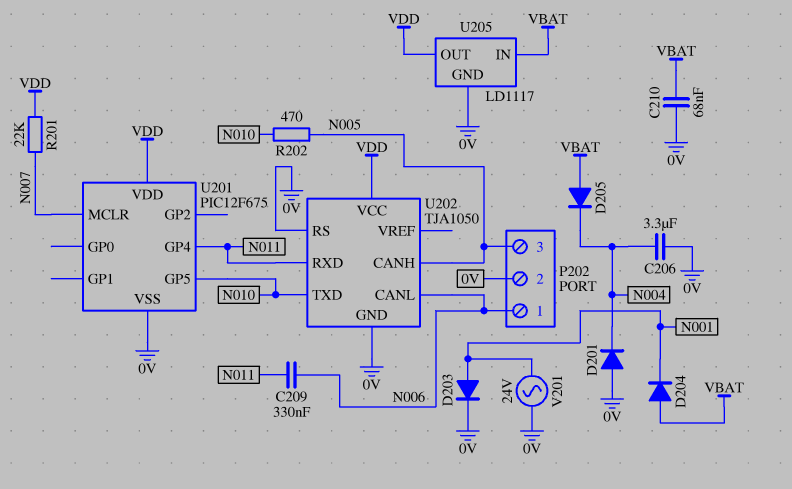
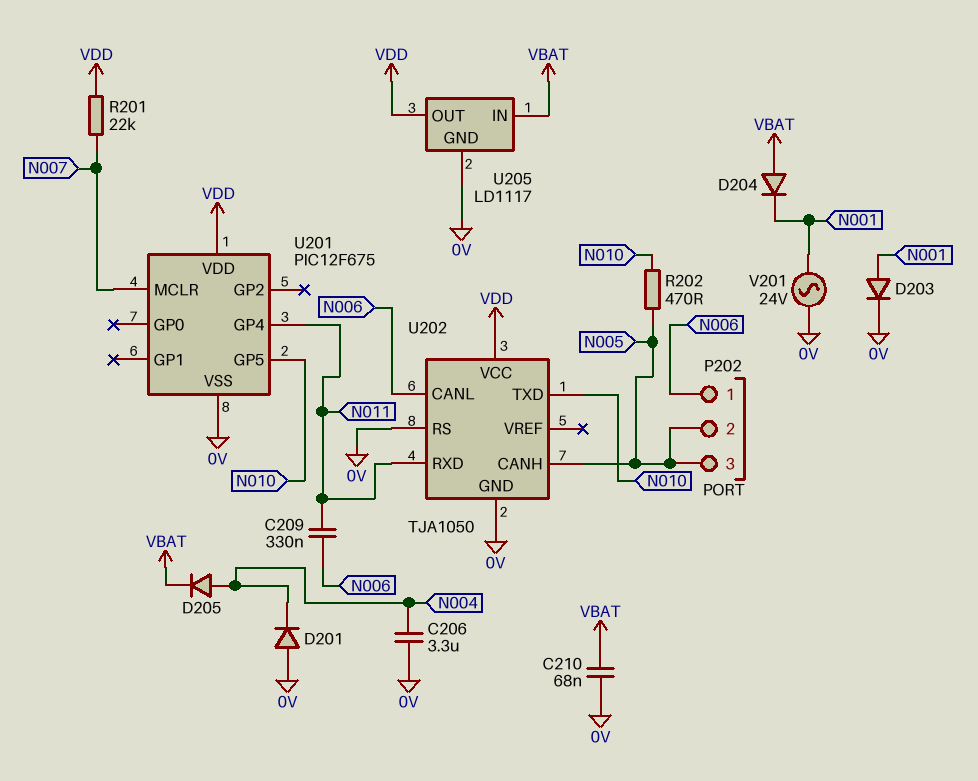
D205: diode (A VBAT, K N004) -> diode (A N004, K VBAT)
P202 pin 2: 0V -> N005

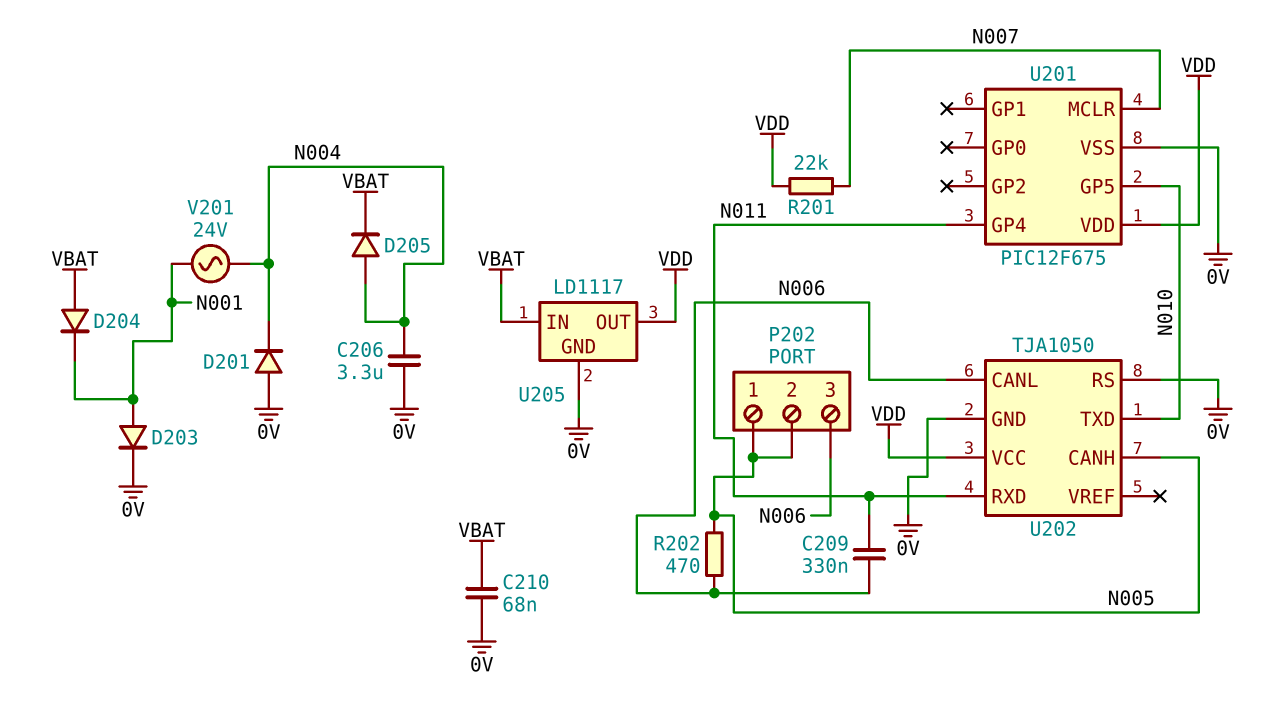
P202 pin 1: N006 -> N005
P202 pin 3: N005 -> N006
R202: 470 (N005, N010) -> 470 (N005, N006)
V201: AC 24V (0V, N001) -> AC 24V (N001, N004)

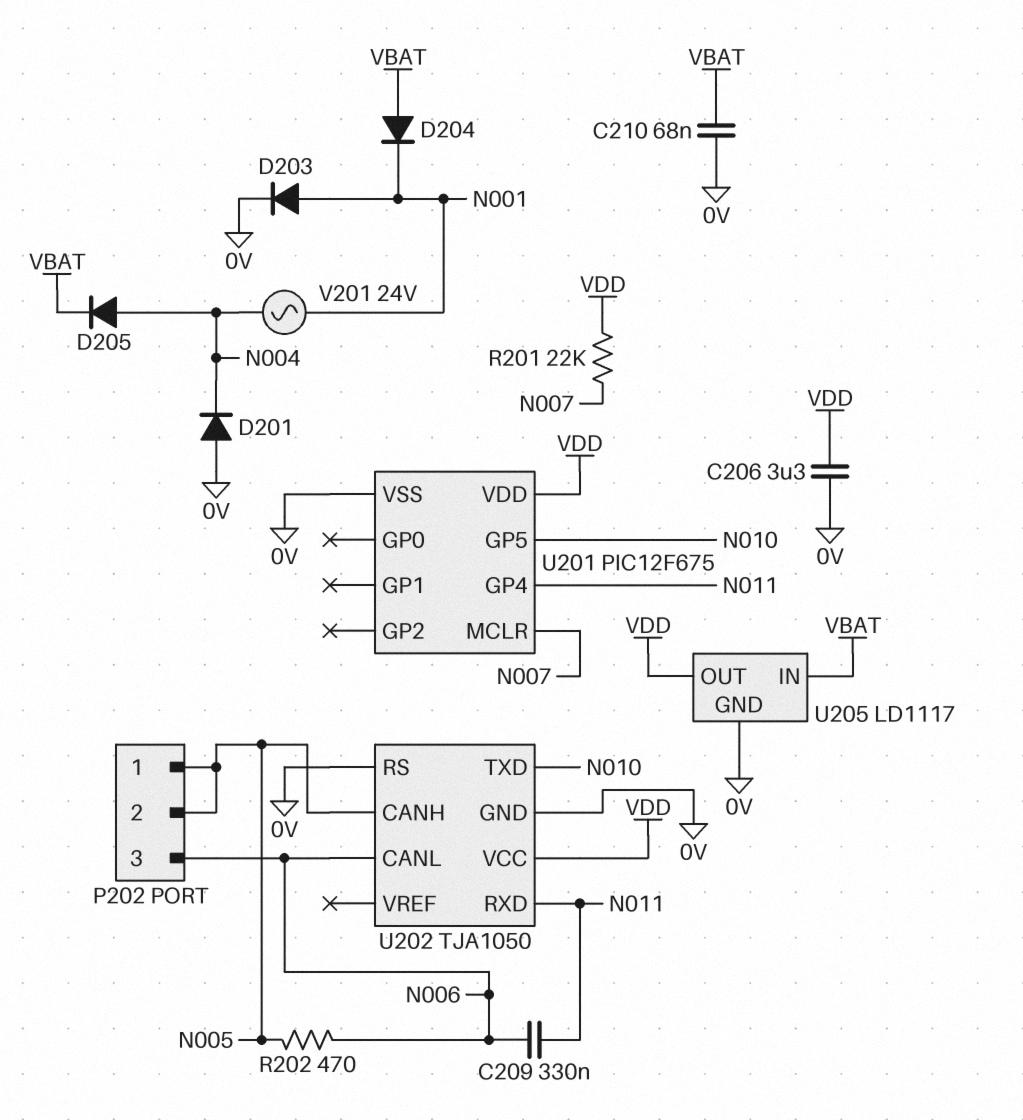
C206: 3.3uF (0V, N004) -> 3.3uF (0V, VDD)

